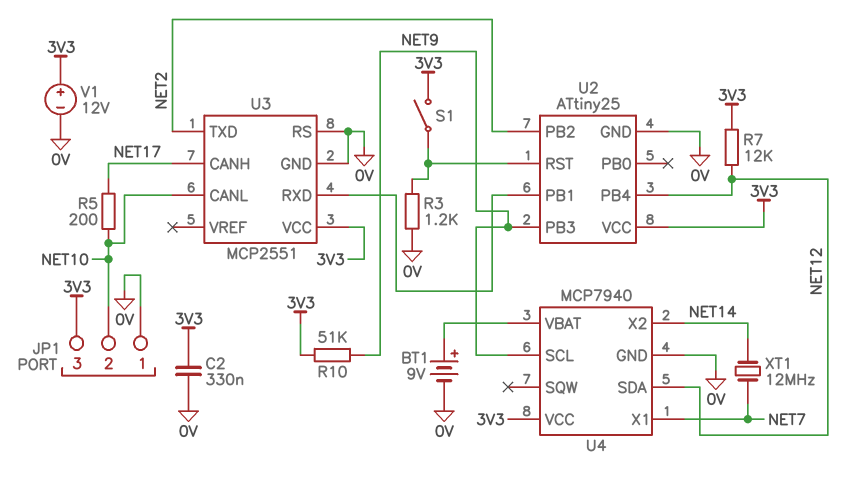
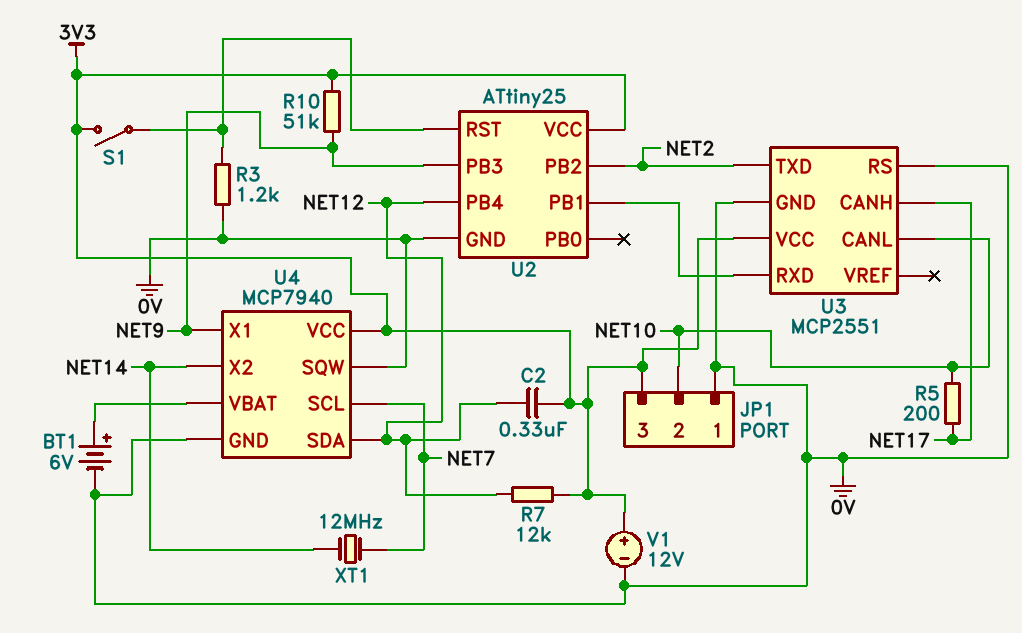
BT1: 9V (plus U4/VBAT, minus 0V) -> 6V (plus U4/VBAT, minus 0V)
C2: 330nF (0V, 3V3) -> 330nF (3V3, NET12)
U4 pin SCL: NET9 -> NET7
U4 pin SQW: none -> 0V
U4 pin X1: NET7 -> NET9

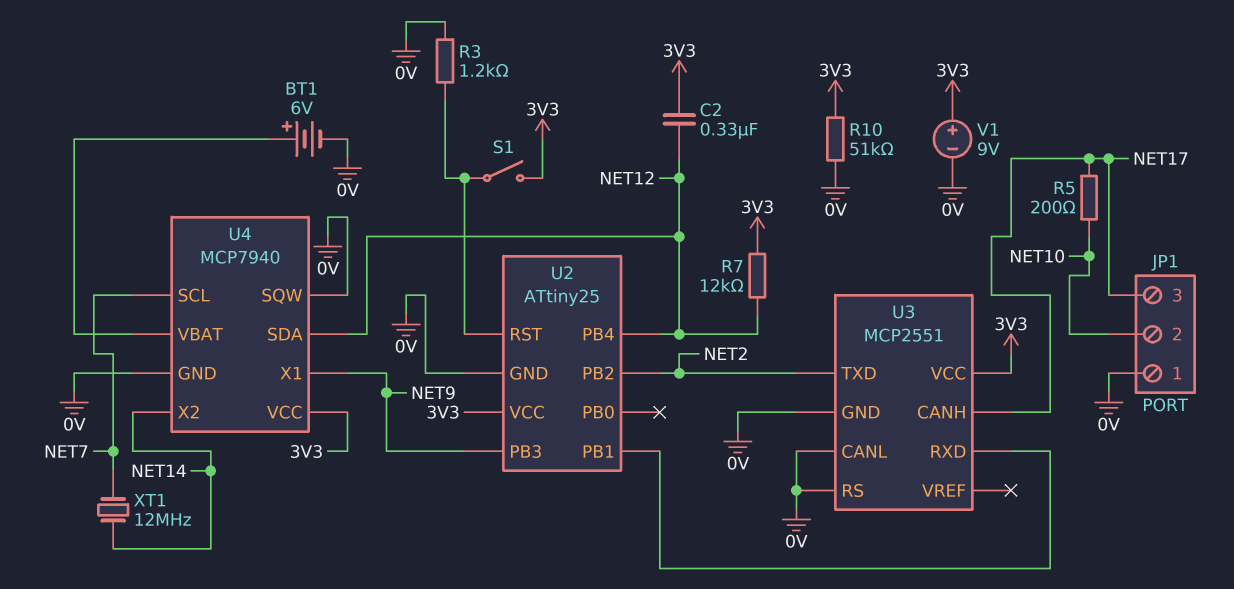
JP1 pin 3: 3V3 -> NET17
R10: 51k (3V3, NET9) -> 51k (0V, 3V3)
U3 pin CANL: NET10 -> 0V
V1: 12V (plus 3V3, minus 0V) -> 9V (plus 3V3, minus 0V)

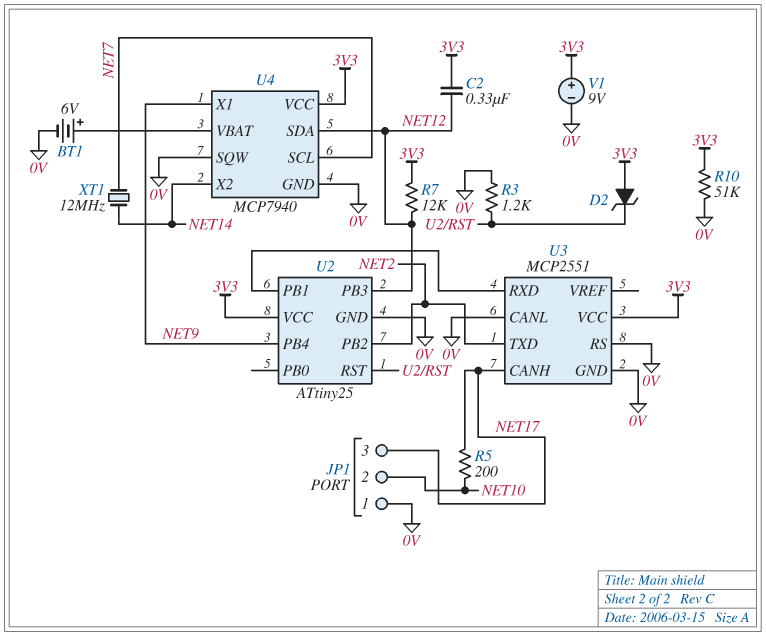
D2: none -> zener (A 3V3, K U2/RST)
S1: switch (3V3, U2/RST) -> none
U2 pin PB3: NET9 -> NET12
U2 pin PB4: NET12 -> NET9

